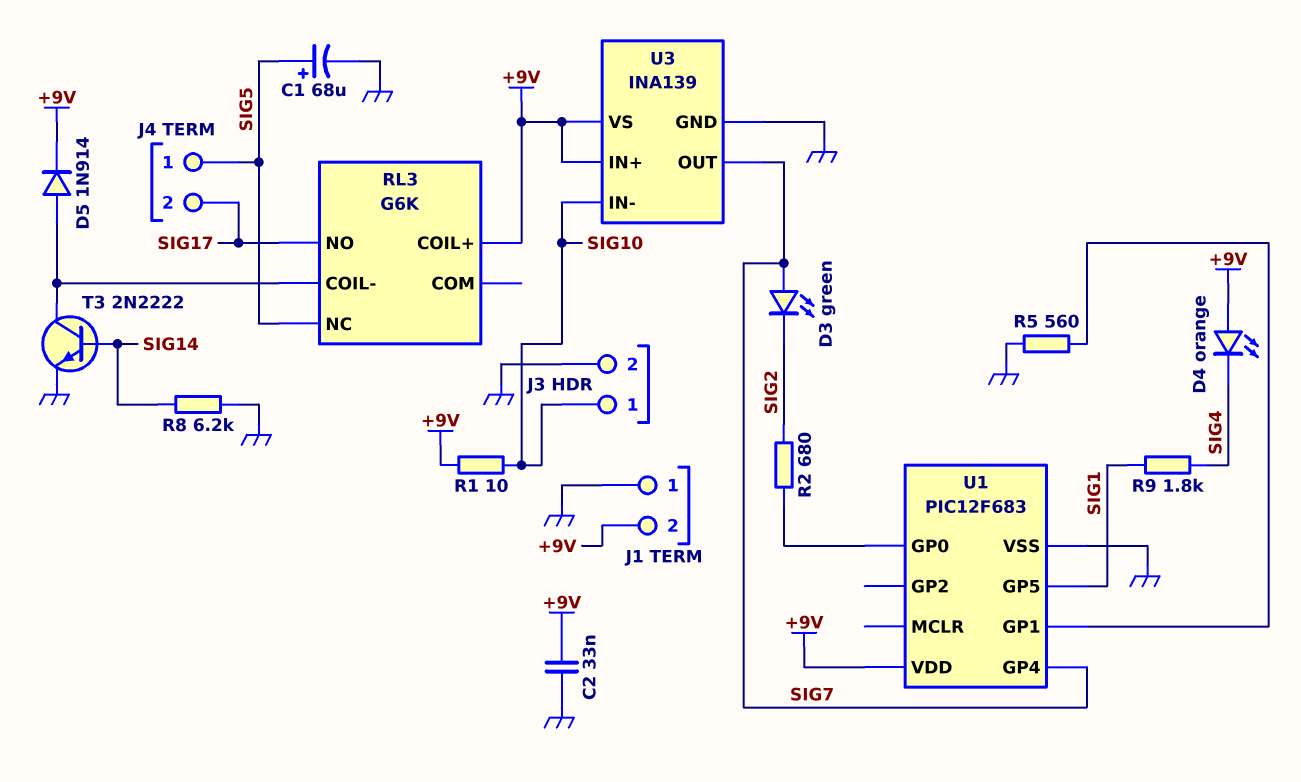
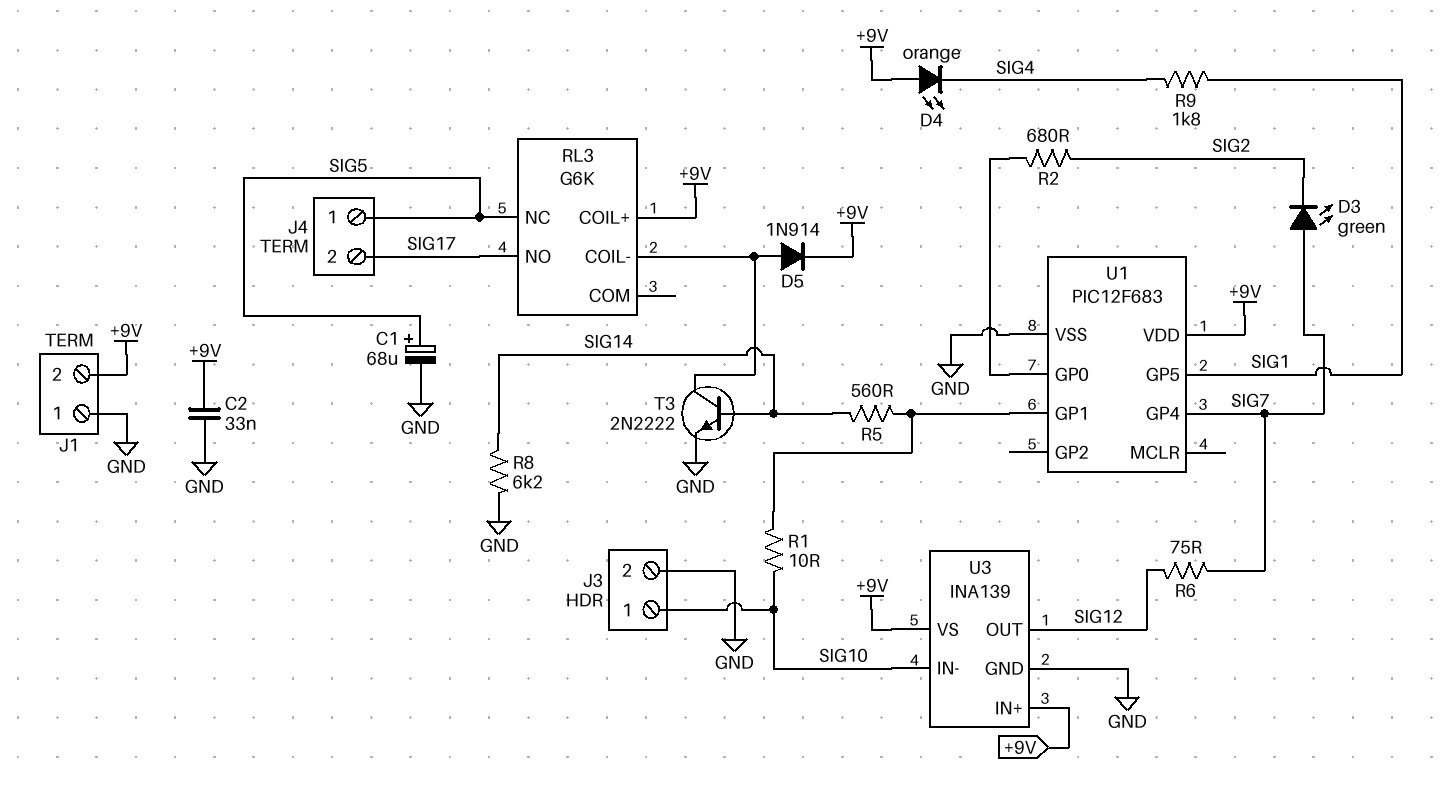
R1: 10 (+9V, SIG10) -> 10 (SIG10, U1/GP1)
R5: 560 (GND, U1/GP1) -> 560 (SIG14, U1/GP1)
R6: none -> 75 (SIG7, SIG12)
U3 pin OUT: SIG7 -> SIG12

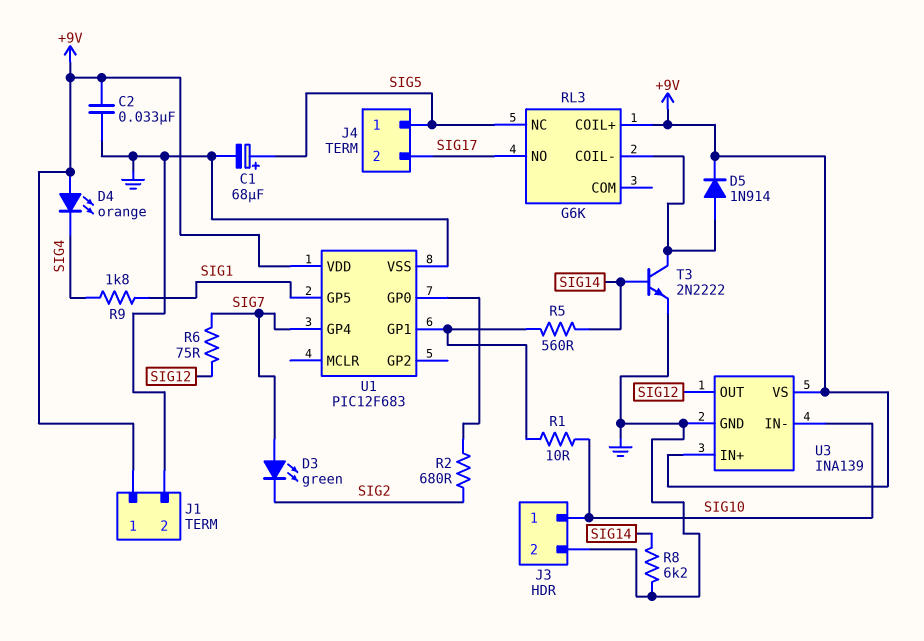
J1 pin 1: GND -> +9V
J1 pin 2: +9V -> GND

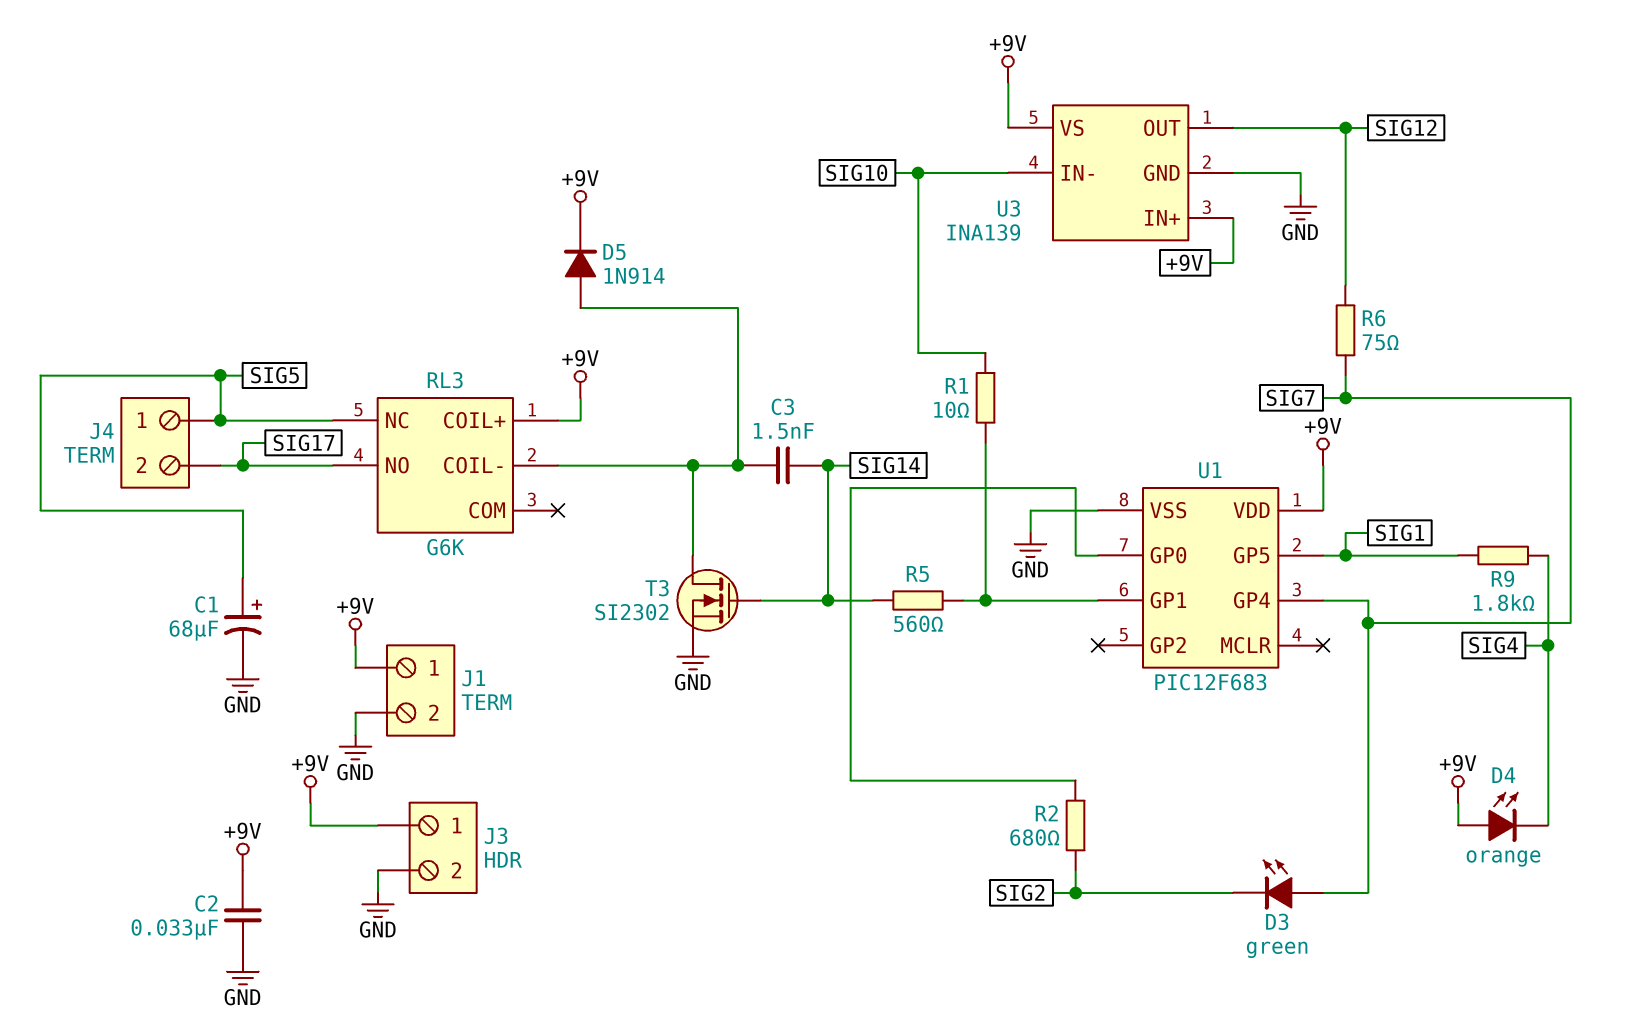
C3: none -> 1.5nF (RL3/COIL-, SIG14)
J3 pin 1: SIG10 -> +9V
R8: 6.2k (GND, SIG14) -> none
T3: NPN 2N2222 (B SIG14, C RL3/COIL-, E GND) -> NMOS SI2302 (G SIG14, D RL3/COIL-, S GND)

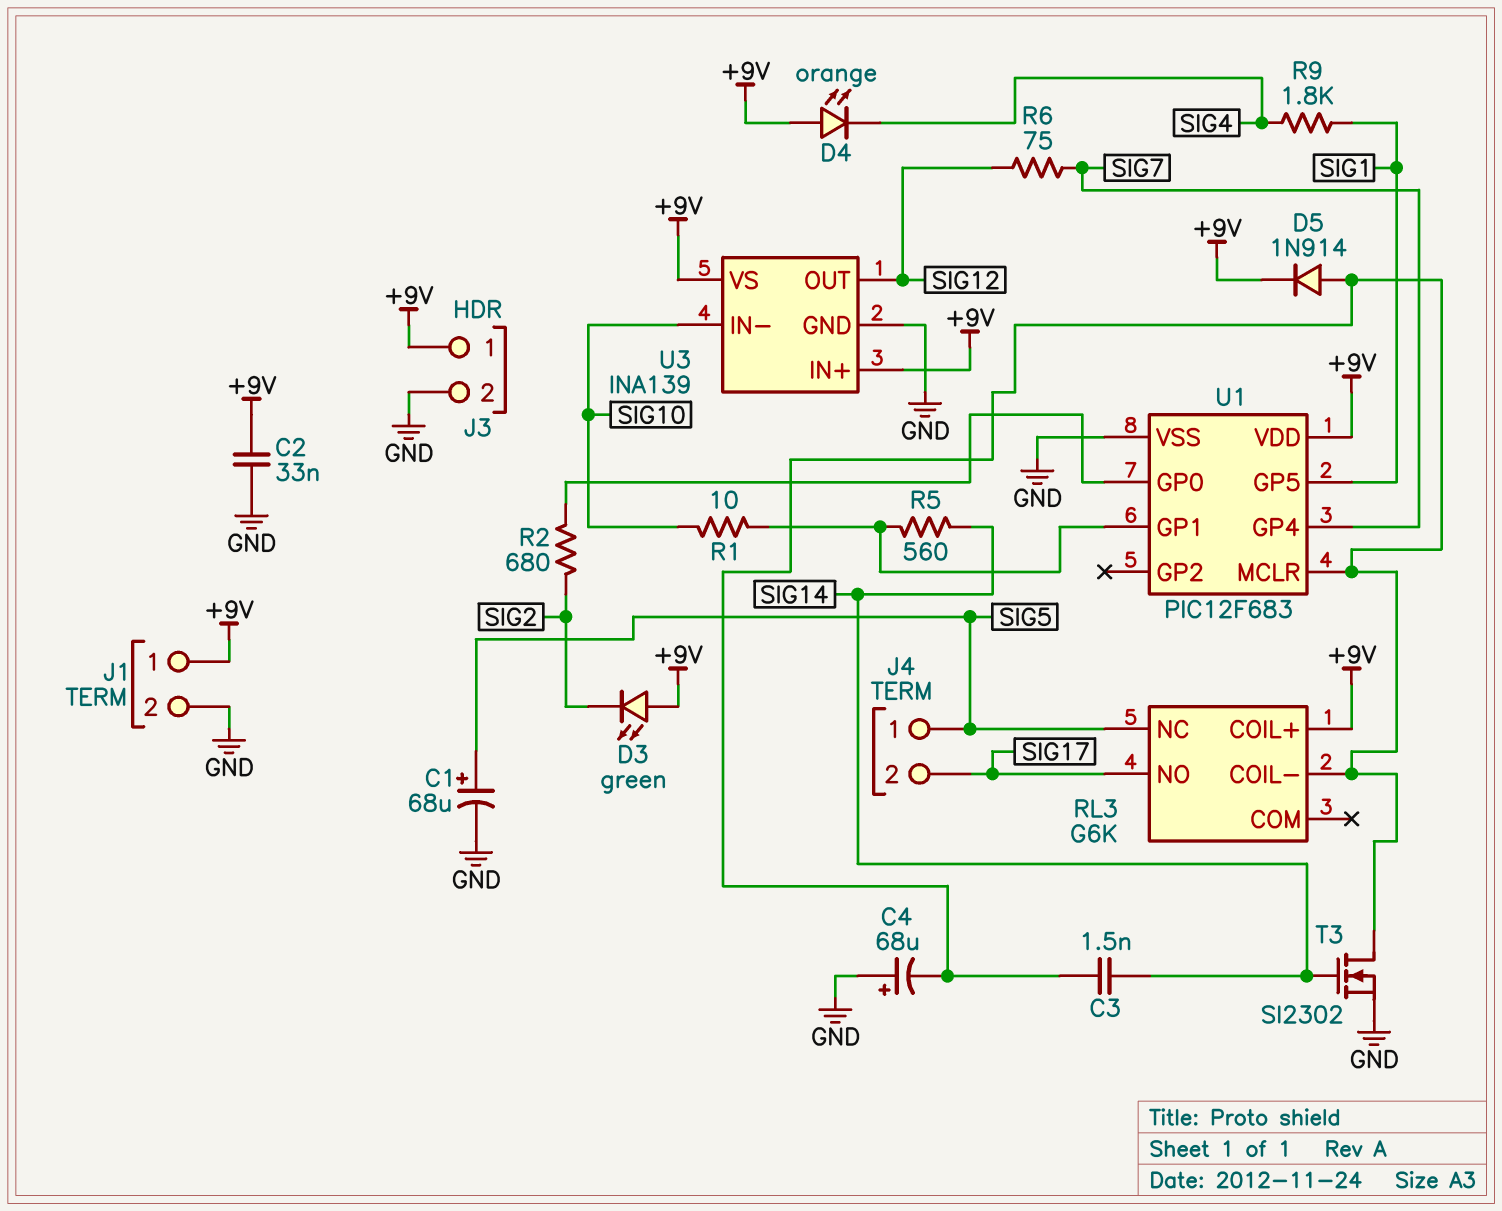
C4: none -> 68uF (plus GND, minus RL3/COIL-)
D3: LED green (A SIG7, K SIG2) -> LED green (A +9V, K SIG2)
U1 pin MCLR: none -> RL3/COIL-

